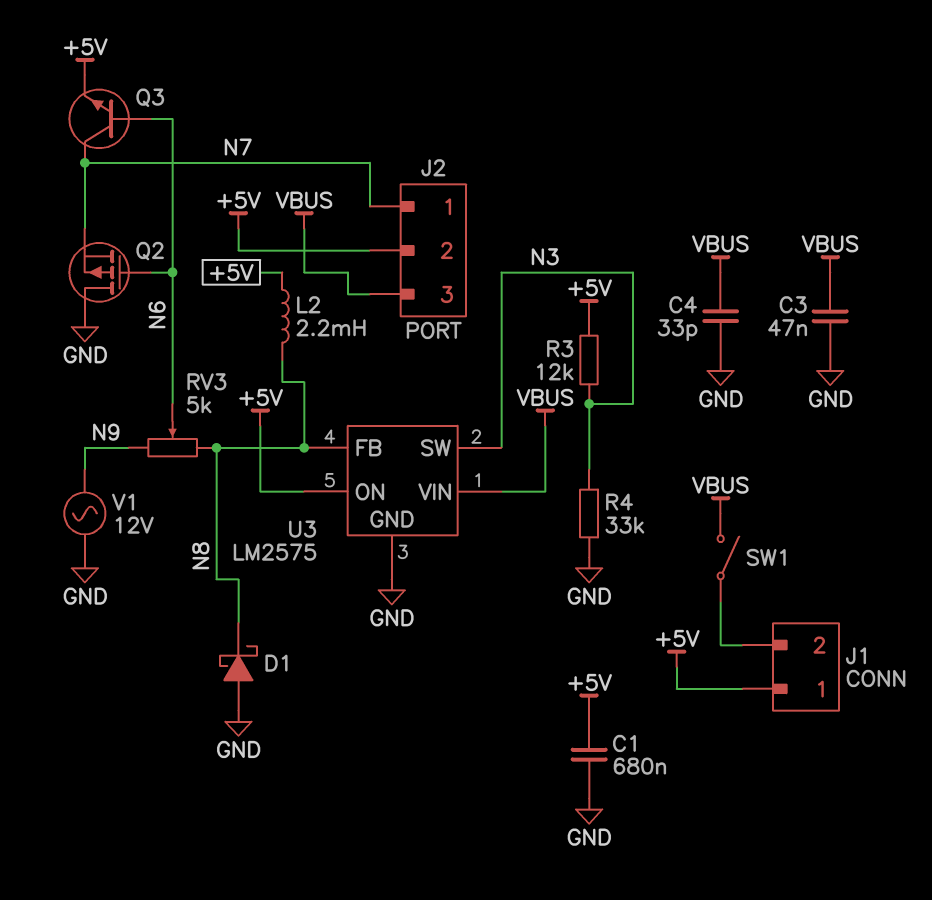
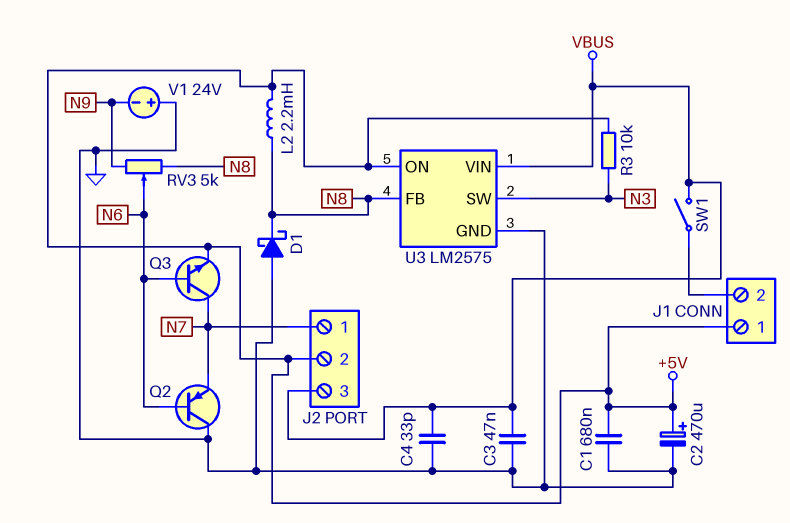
C2: none -> 470uF (plus +5V, minus GND)
Q2: PMOS (G N6, D GND, S N7) -> PNP (B N6, C GND, E N7)
R3: 12k (+5V, N3) -> 10k (+5V, N3)
R4: 33k (GND, N3) -> none
V1: AC 12V (GND, N9) -> 24V (plus GND, minus N9)

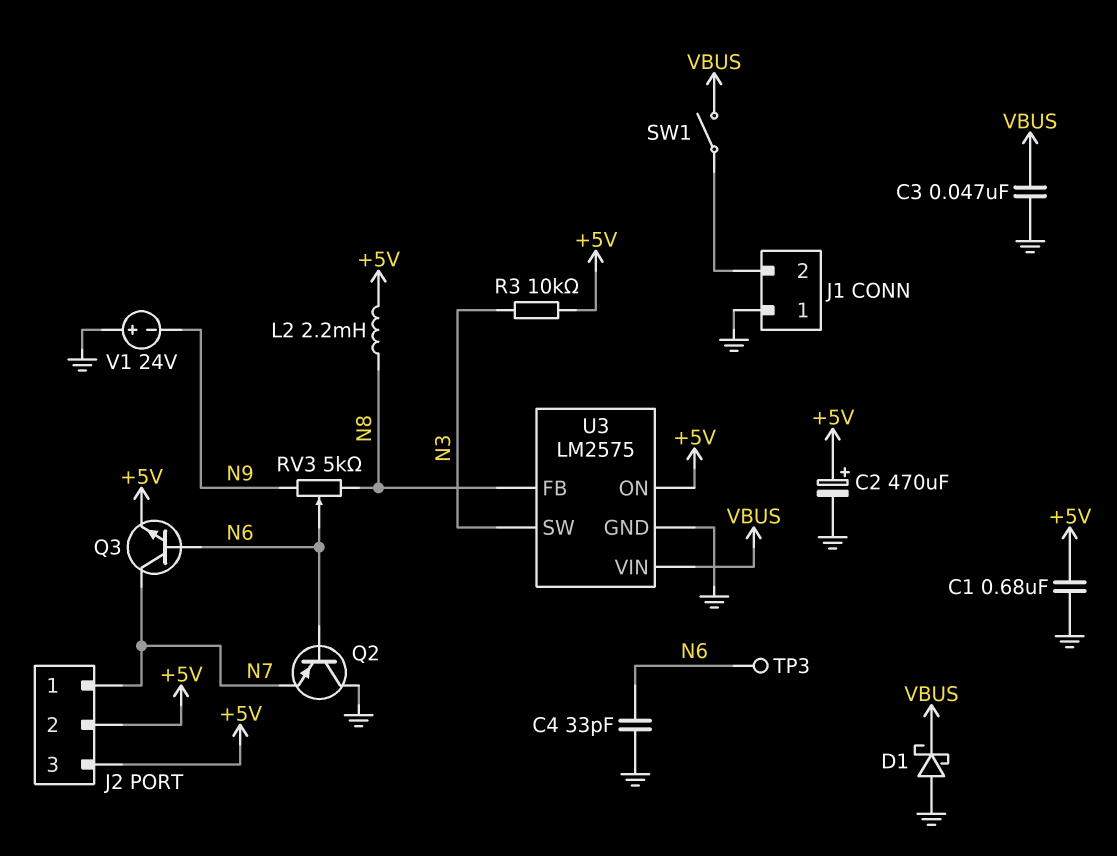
C4: 33pF (GND, VBUS) -> 33pF (GND, N6)
D1: schottky (A GND, K N8) -> schottky (A GND, K VBUS)
J1 pin 1: +5V -> GND
J2 pin 3: VBUS -> +5V
TP3: none -> test point (N6)

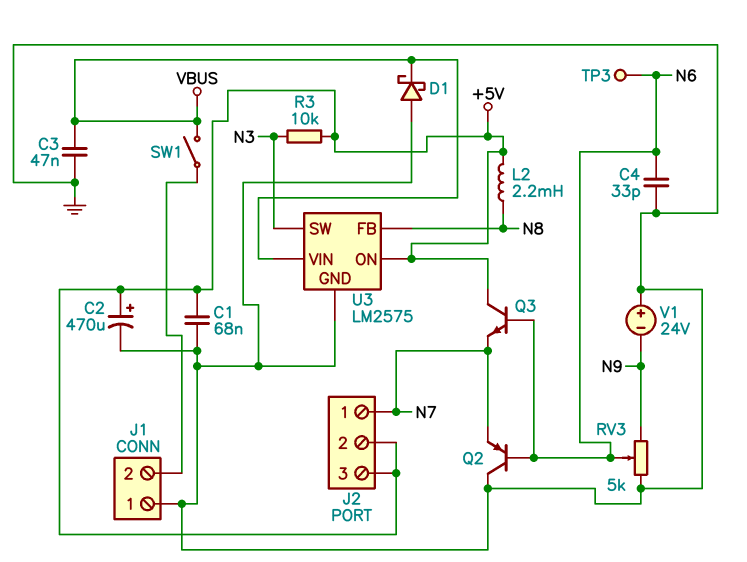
C1: 680nF (+5V, GND) -> 68nF (+5V, GND)
Q3: NPN (B N6, C N7, E +5V) -> NPN (B N6, C +5V, E N7)
RV3: 5k (N8, N9, wiper N6) -> 5k (GND, N9, wiper N6)

